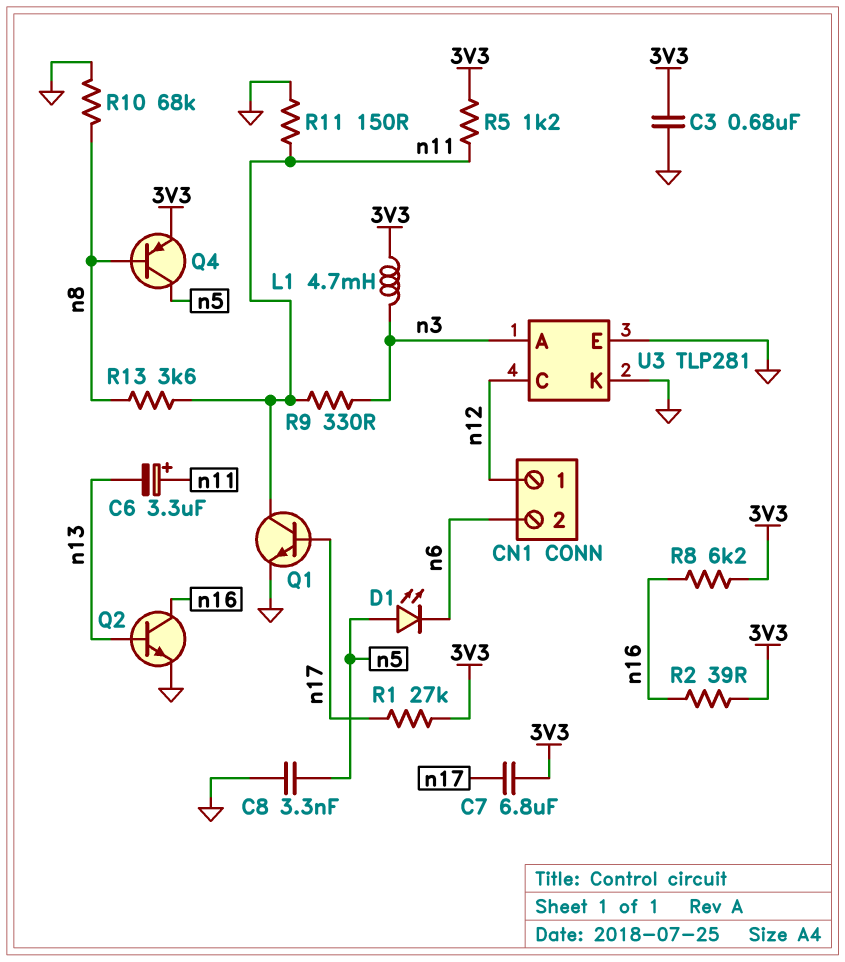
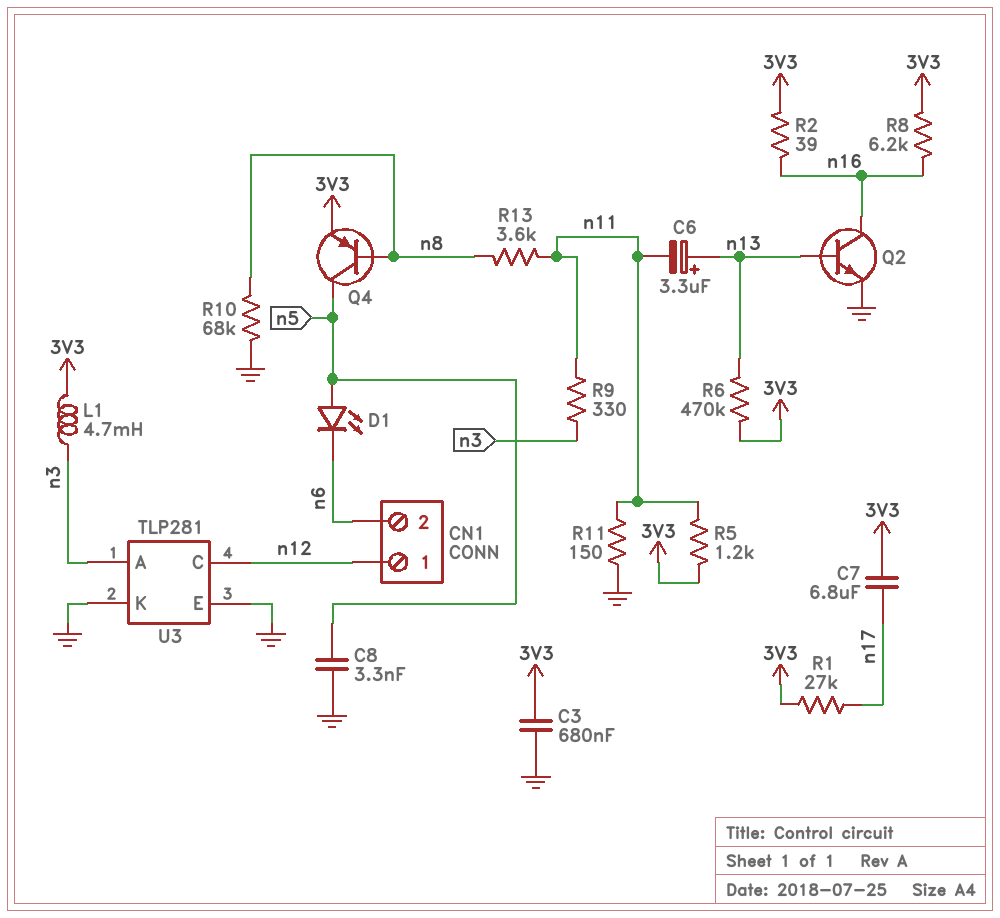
C6: 3.3uF (plus n11, minus n13) -> 3.3uF (plus n13, minus n11)
Q1: NPN (B n17, C n11, E GND) -> none
R6: none -> 470k (3V3, n13)

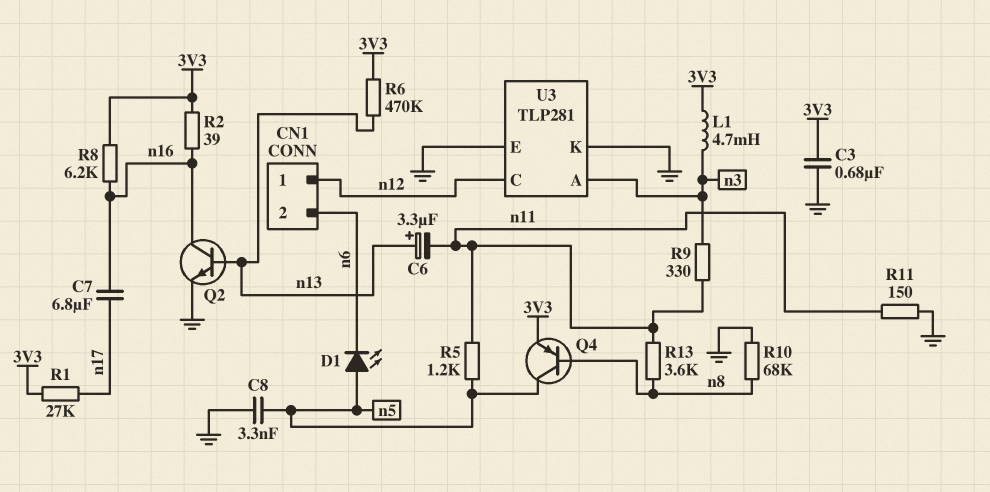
C7: 6.8uF (3V3, n17) -> 6.8uF (n16, n17)
R5: 1.2k (3V3, n11) -> 1.2k (n5, n11)

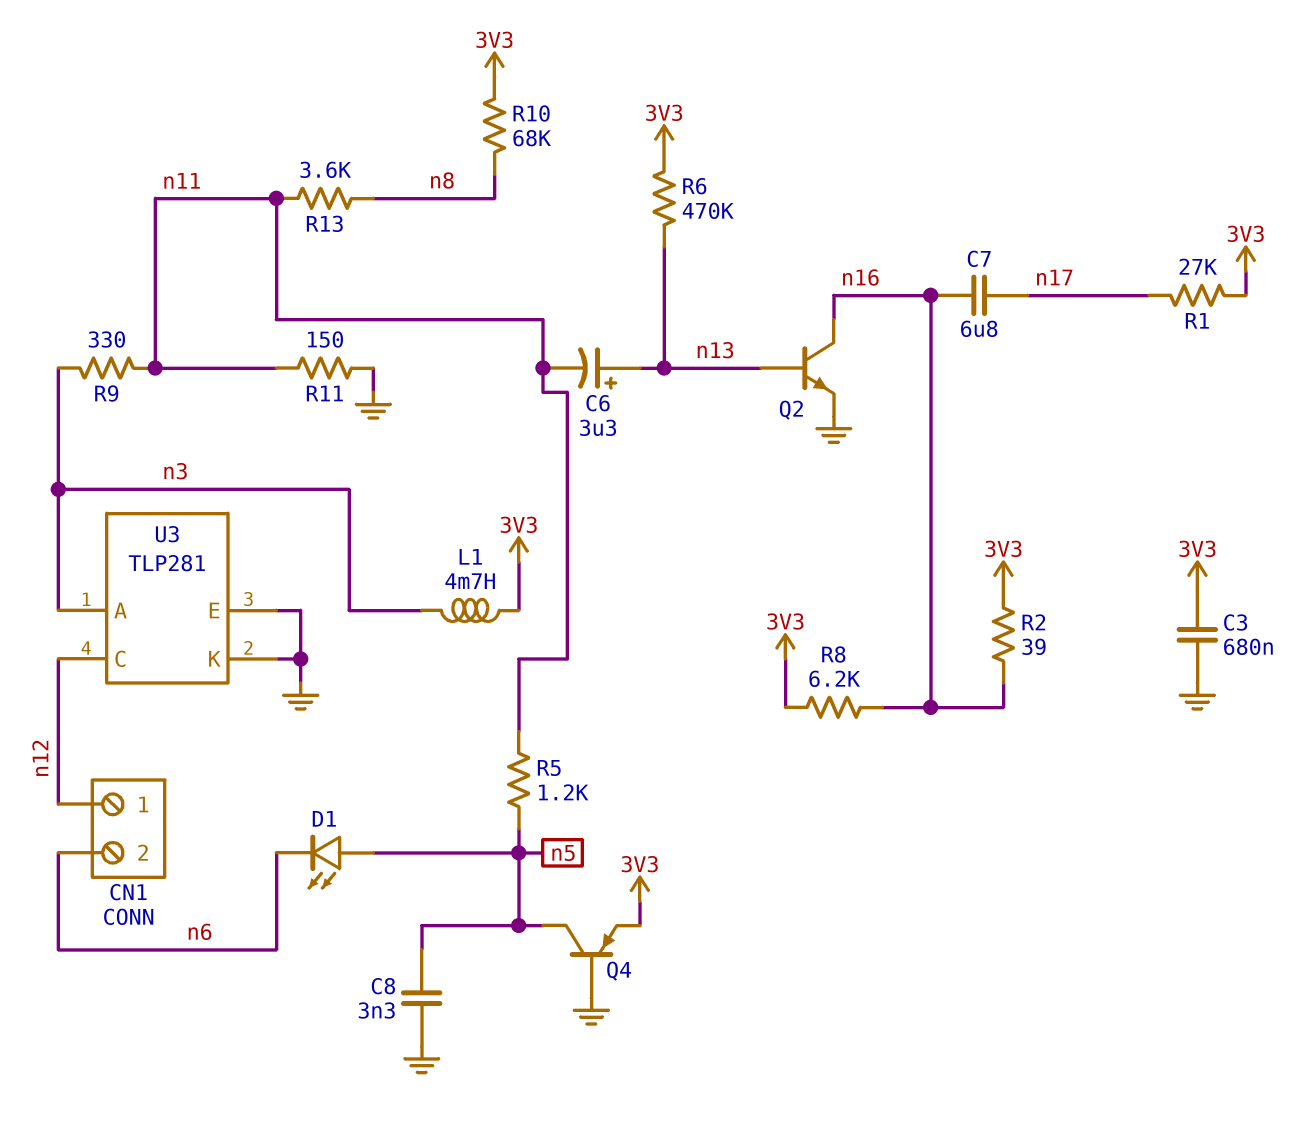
Q4: PNP (B n8, C n5, E 3V3) -> PNP (B GND, C n5, E 3V3)
R10: 68k (GND, n8) -> 68k (3V3, n8)

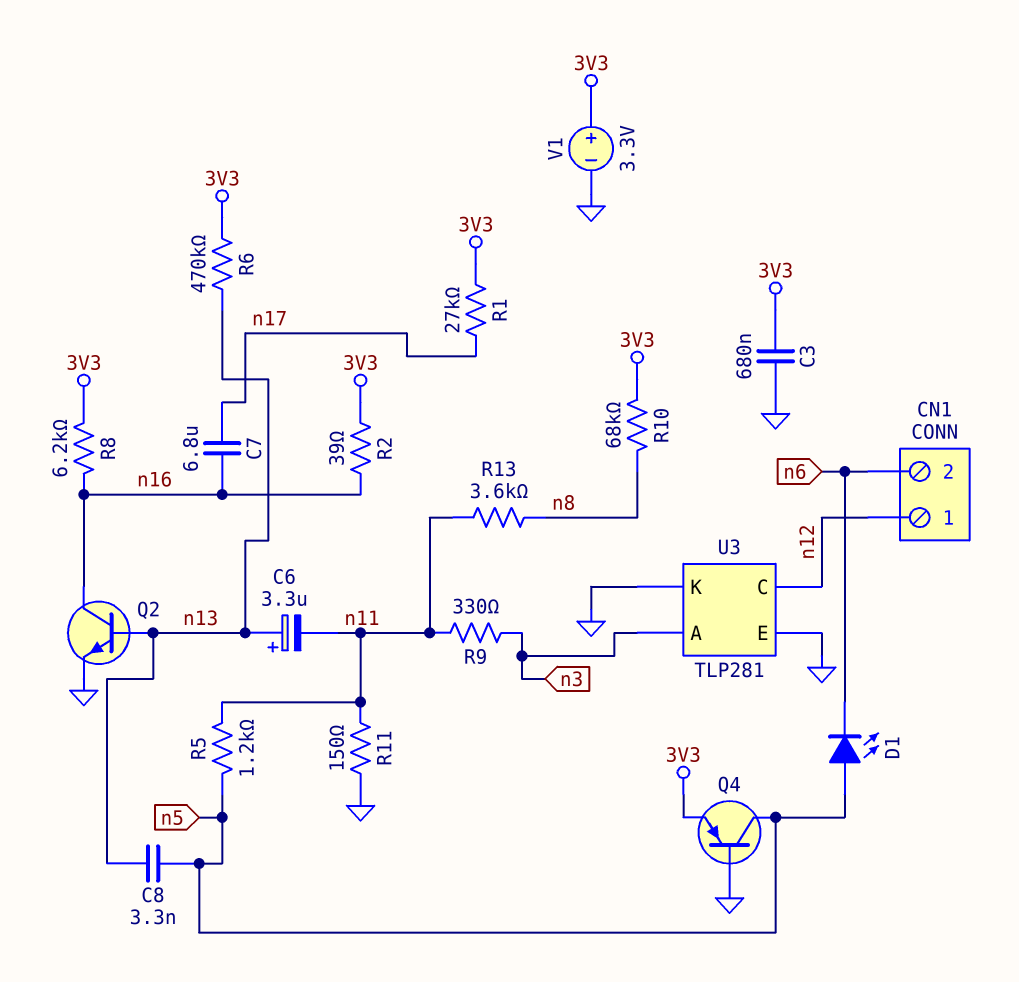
C8: 3.3nF (GND, n5) -> 3.3nF (n5, n13)
L1: 4.7mH (3V3, n3) -> none
V1: none -> 3.3V (plus 3V3, minus GND)

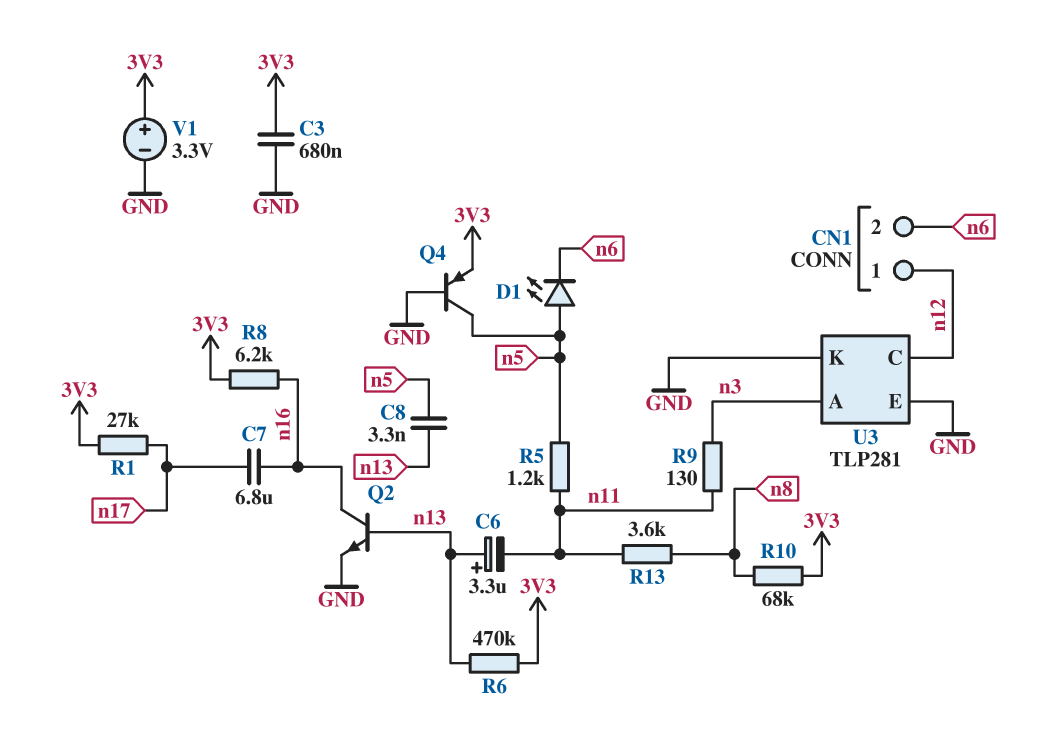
R2: 39 (3V3, n16) -> none
R9: 330 (n3, n11) -> 130 (n3, n11)
R11: 150 (GND, n11) -> none

